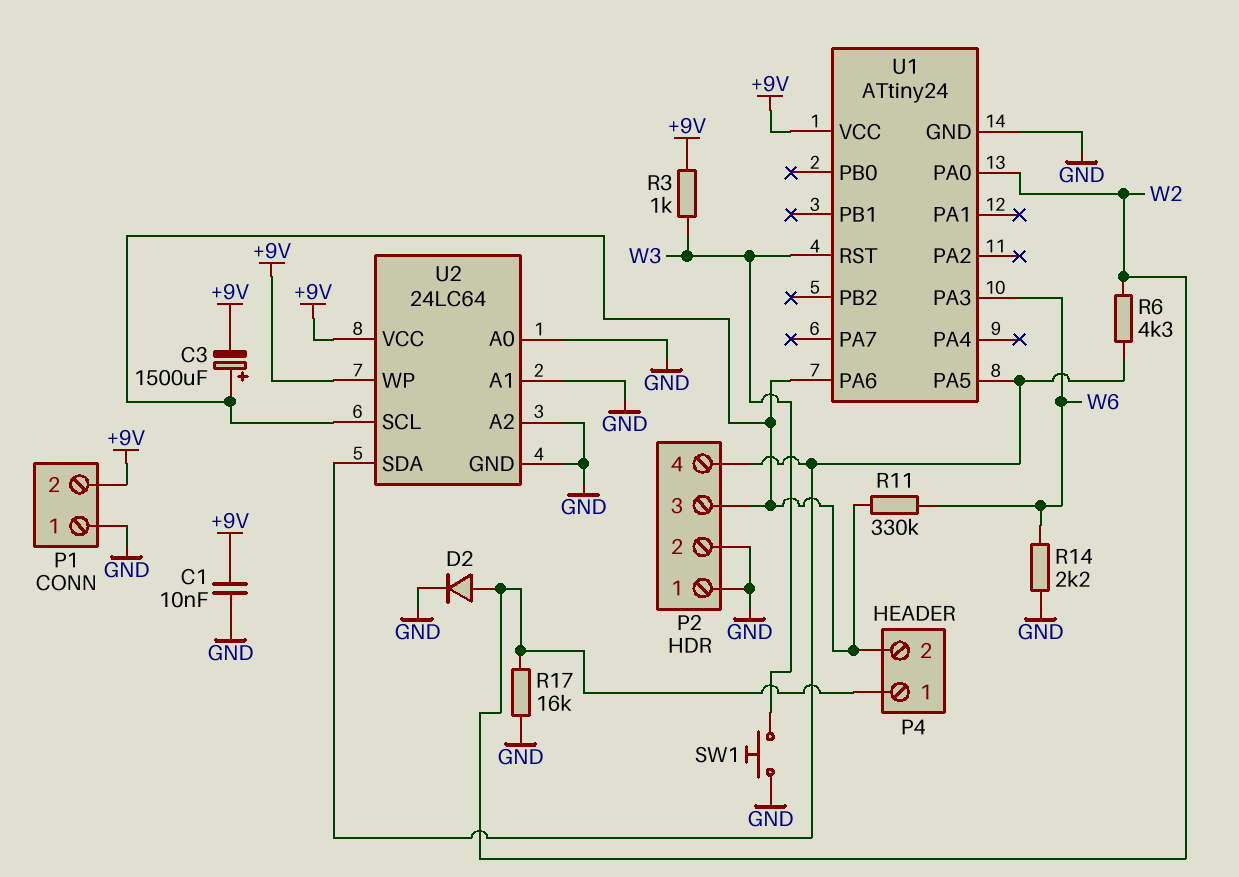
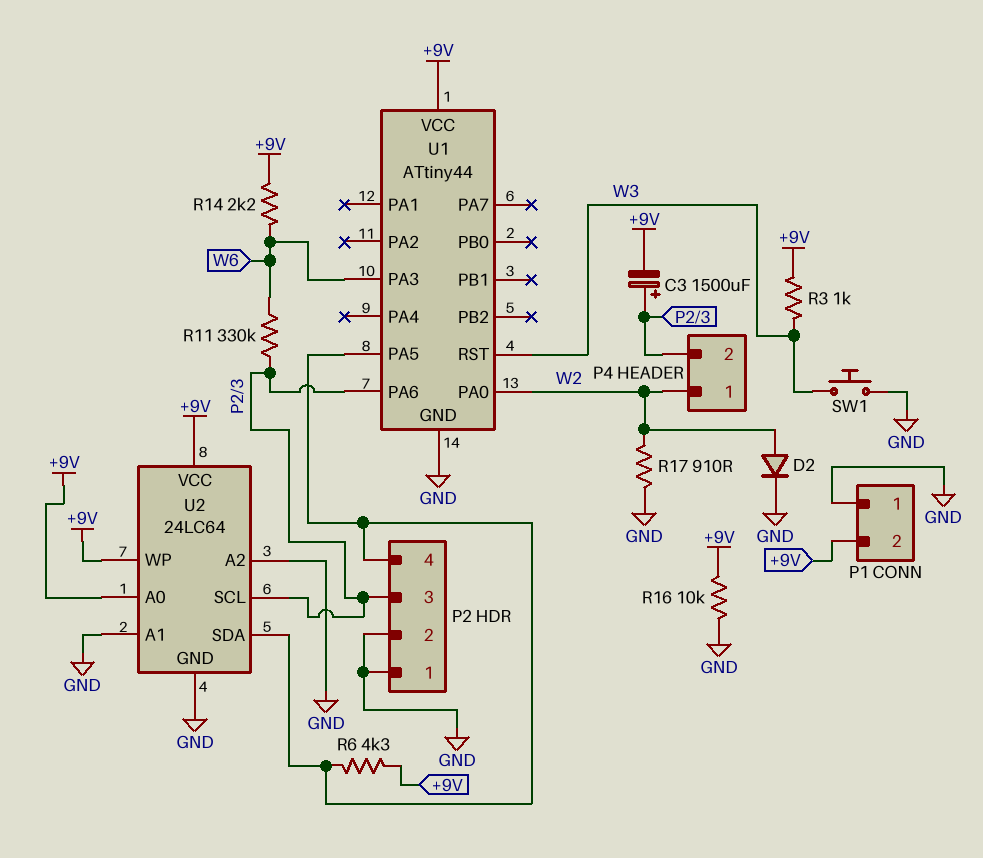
C1: 10nF (+9V, GND) -> none
R6: 4.3k (P2/4, W2) -> 4.3k (+9V, P2/4)
R14: 2.2k (GND, W6) -> 2.2k (+9V, W6)
R16: none -> 10k (+9V, GND)
R17: 16k (GND, W2) -> 910 (GND, W2)
U1: ATtiny24 -> ATtiny44
U2 pin A0: GND -> +9V

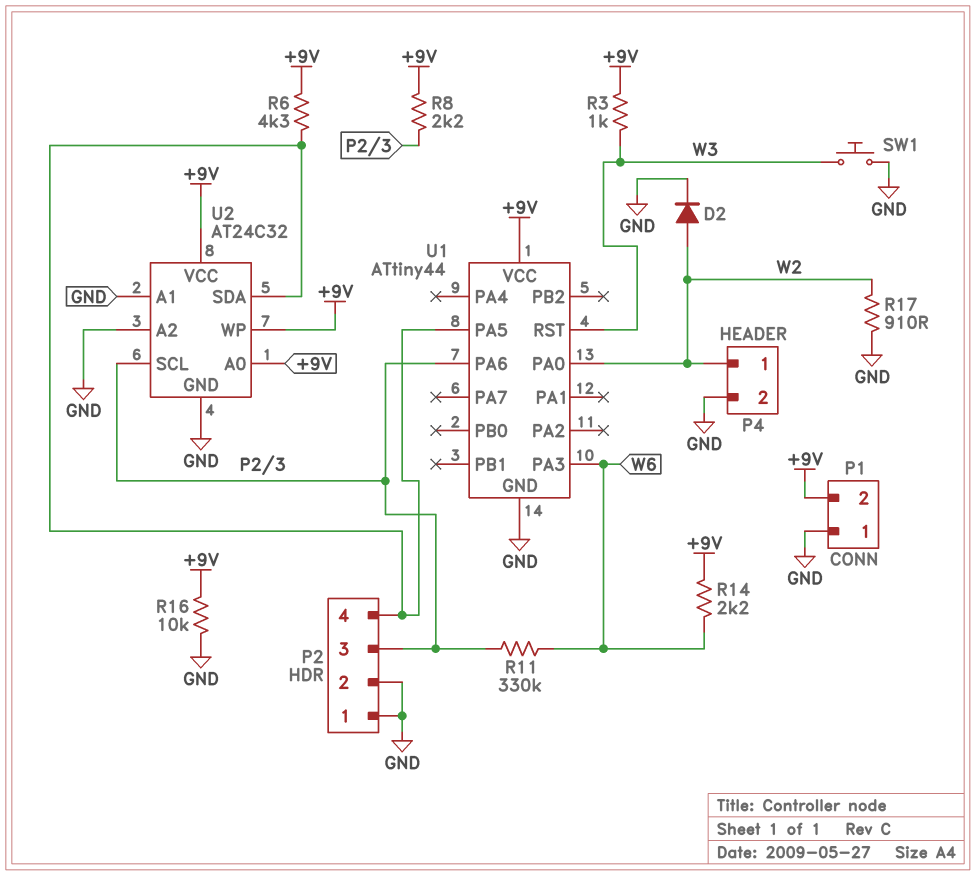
C3: 1500uF (plus P2/3, minus +9V) -> none
P4 pin 2: P2/3 -> GND
R8: none -> 2.2k (+9V, P2/3)
U2: 24LC64 -> AT24C32

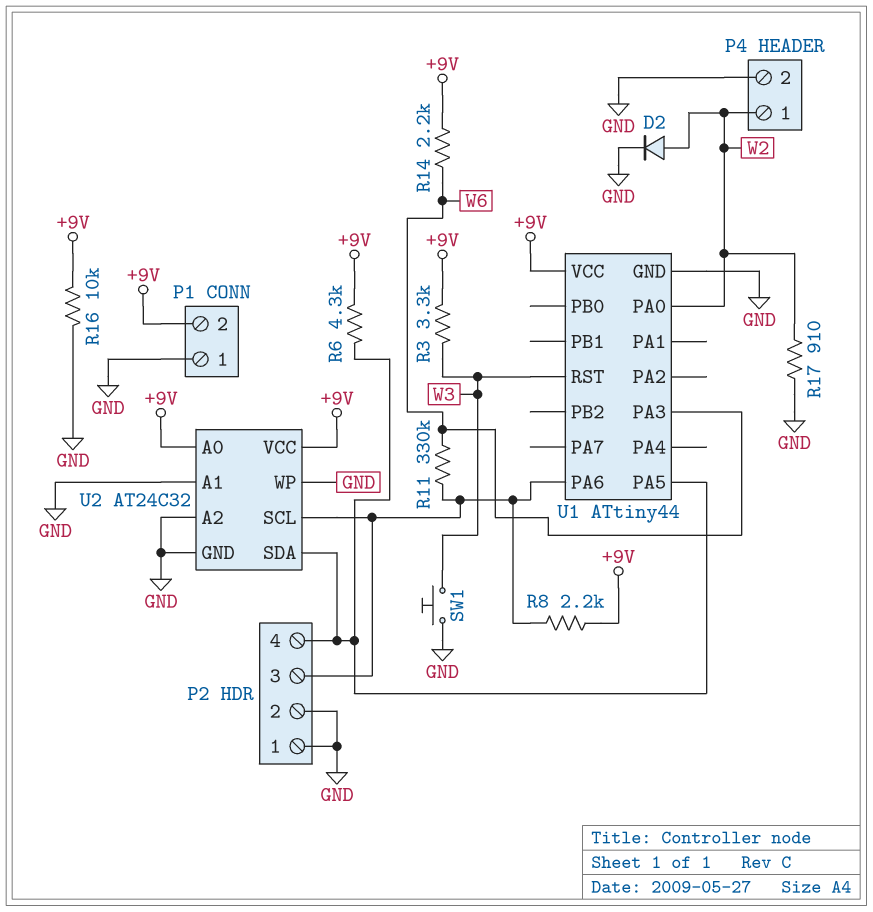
R3: 1k (+9V, W3) -> 3.3k (+9V, W3)
U2 pin WP: +9V -> GND

